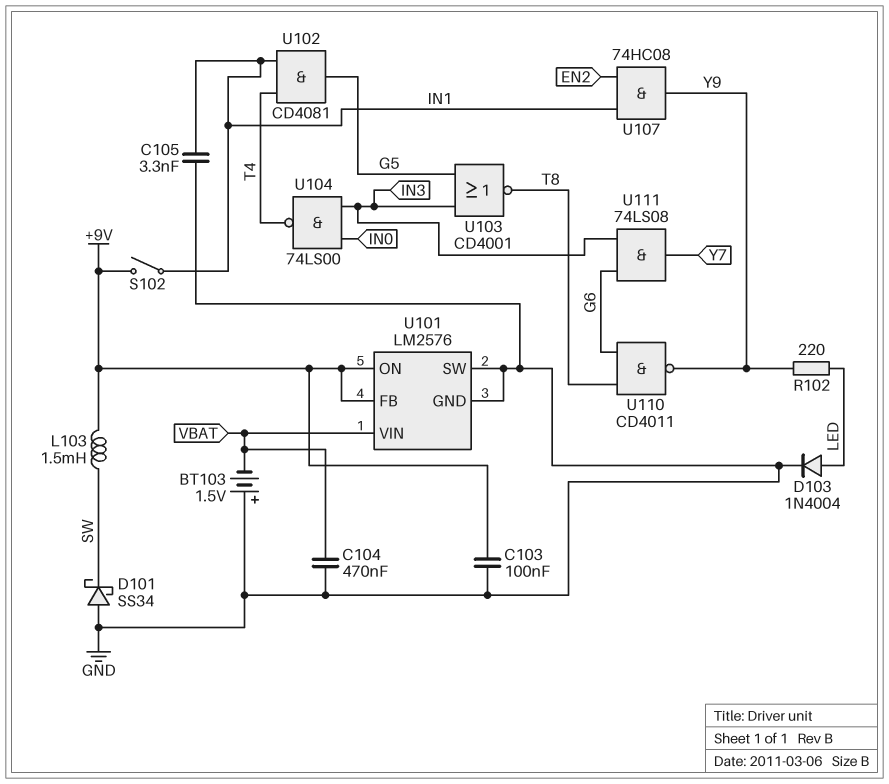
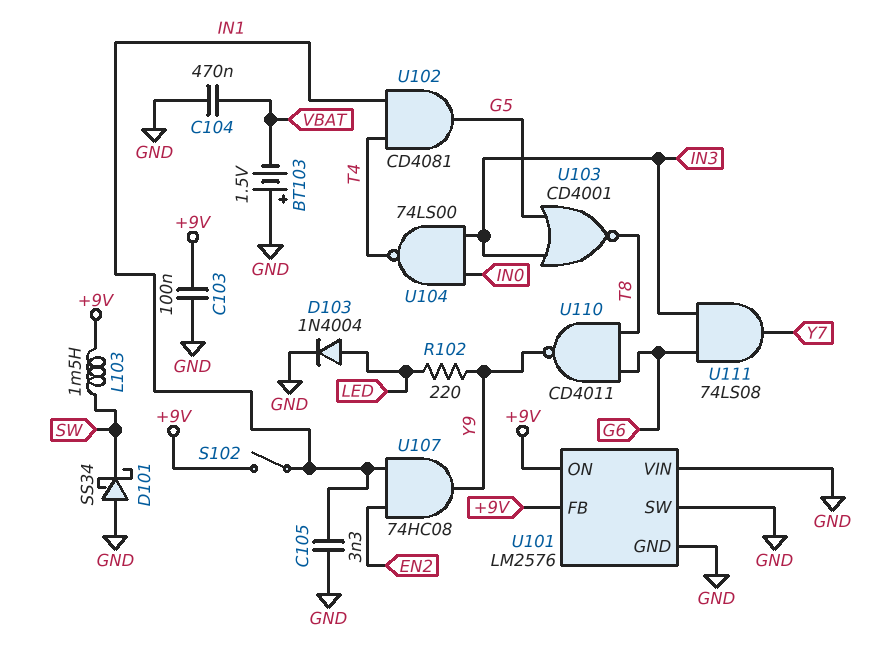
U101 pin VIN: VBAT -> GND

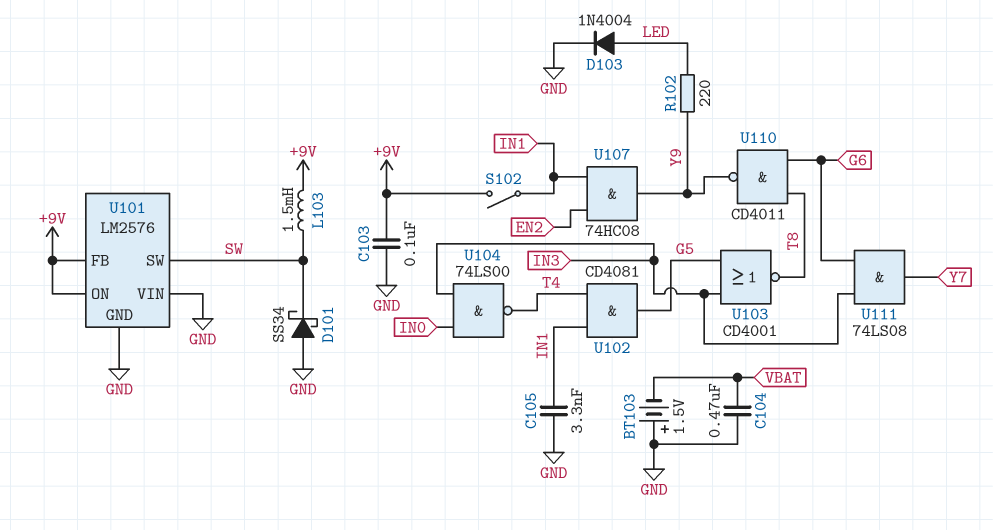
U101 pin SW: GND -> SW

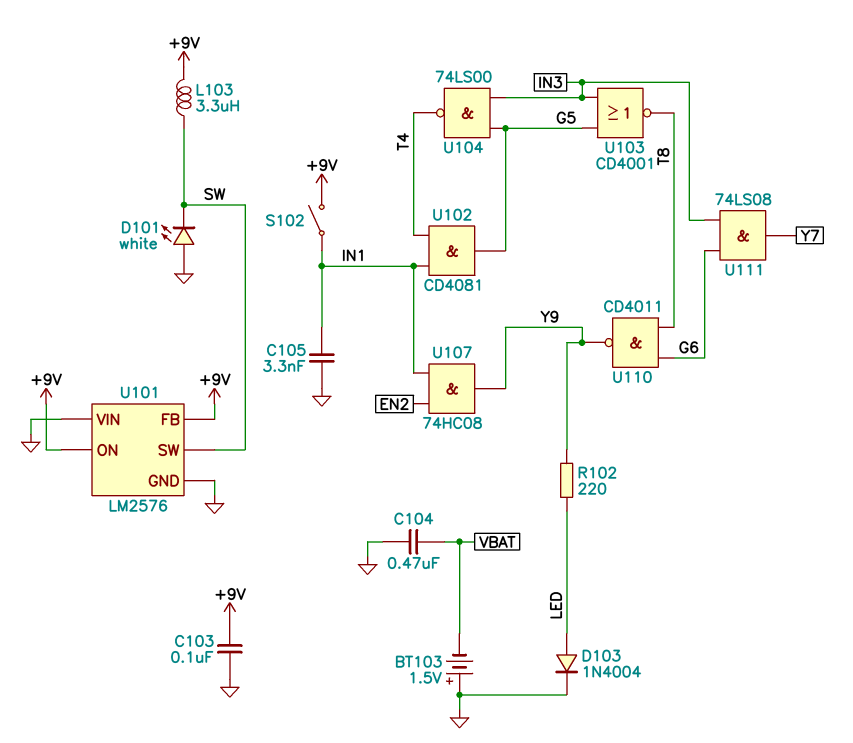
D101: schottky SS34 (A GND, K SW) -> LED white (A GND, K SW)
L103: 1.5mH (+9V, SW) -> 3.3uH (+9V, SW)
U104: NAND 74LS00 (in IN0, in IN3, out T4) -> NAND 74LS00 (in G5, in IN3, out T4)

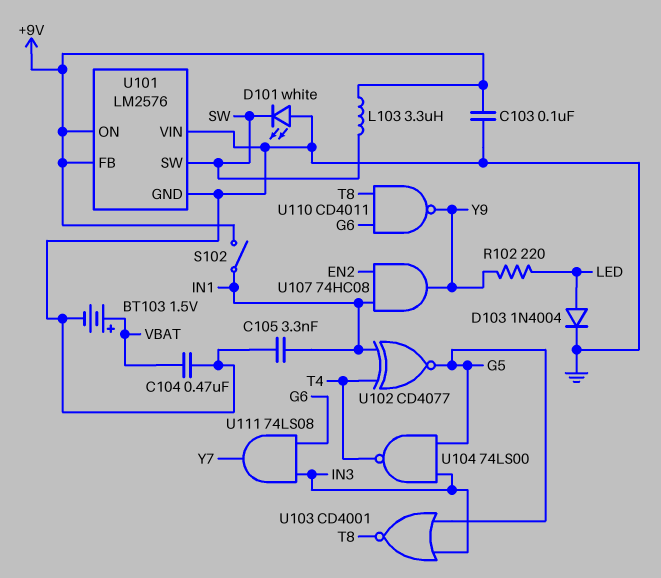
BT103: 1.5V (plus GND, minus VBAT) -> 1.5V (plus VBAT, minus GND)
U102: AND CD4081 (in IN1, in T4, out G5) -> XNOR CD4077 (in IN1, in T4, out G5)

